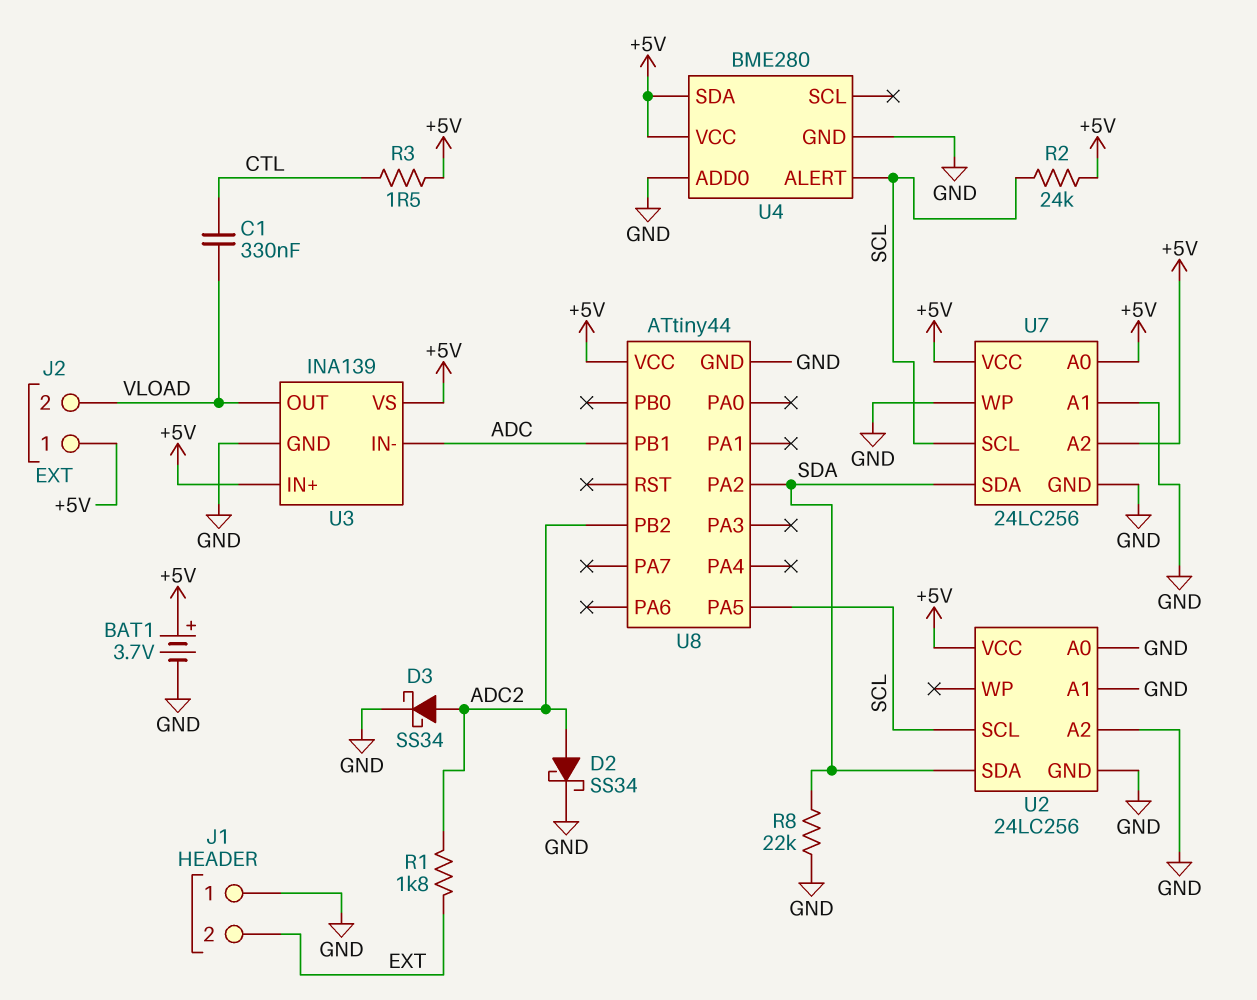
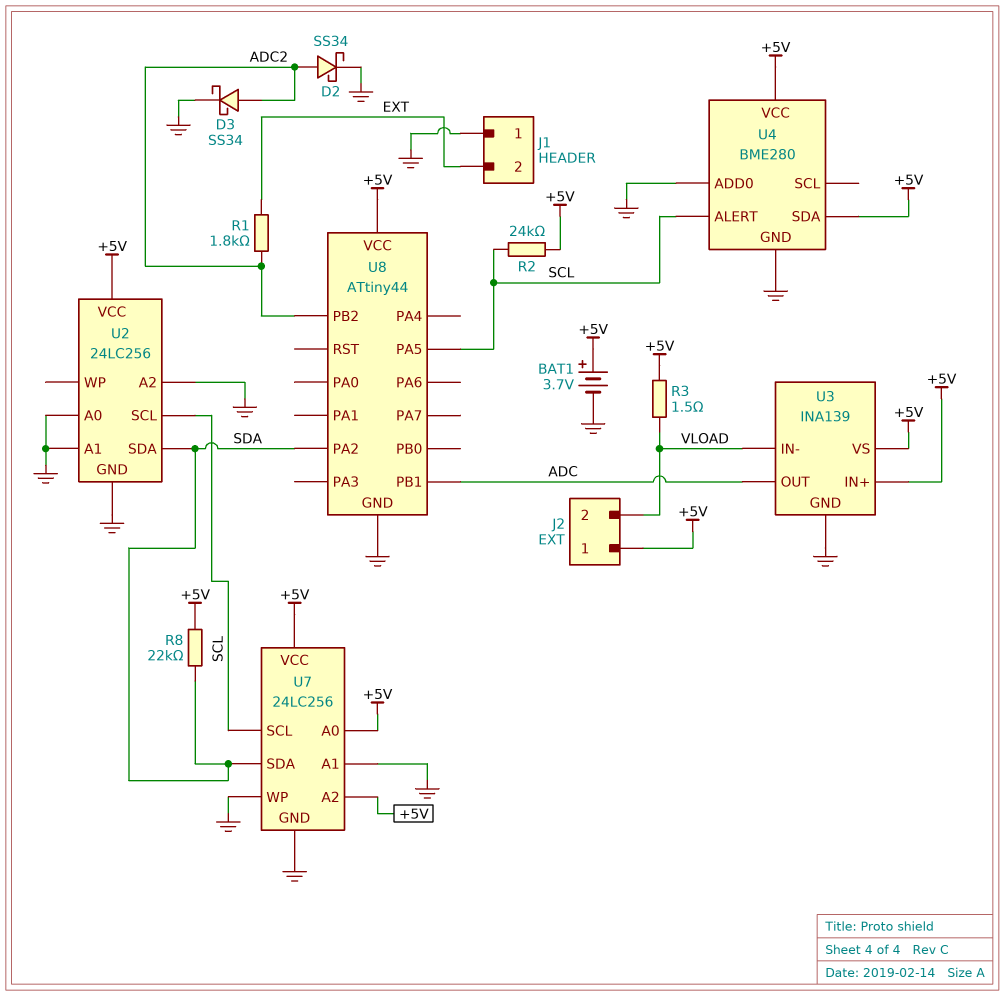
C1: 330nF (CTL, VLOAD) -> none
R3: 1.5 (+5V, CTL) -> 1.5 (+5V, VLOAD)
R8: 22k (GND, SDA) -> 22k (+5V, SDA)
U3 pin IN-: ADC -> VLOAD
U3 pin OUT: VLOAD -> ADC

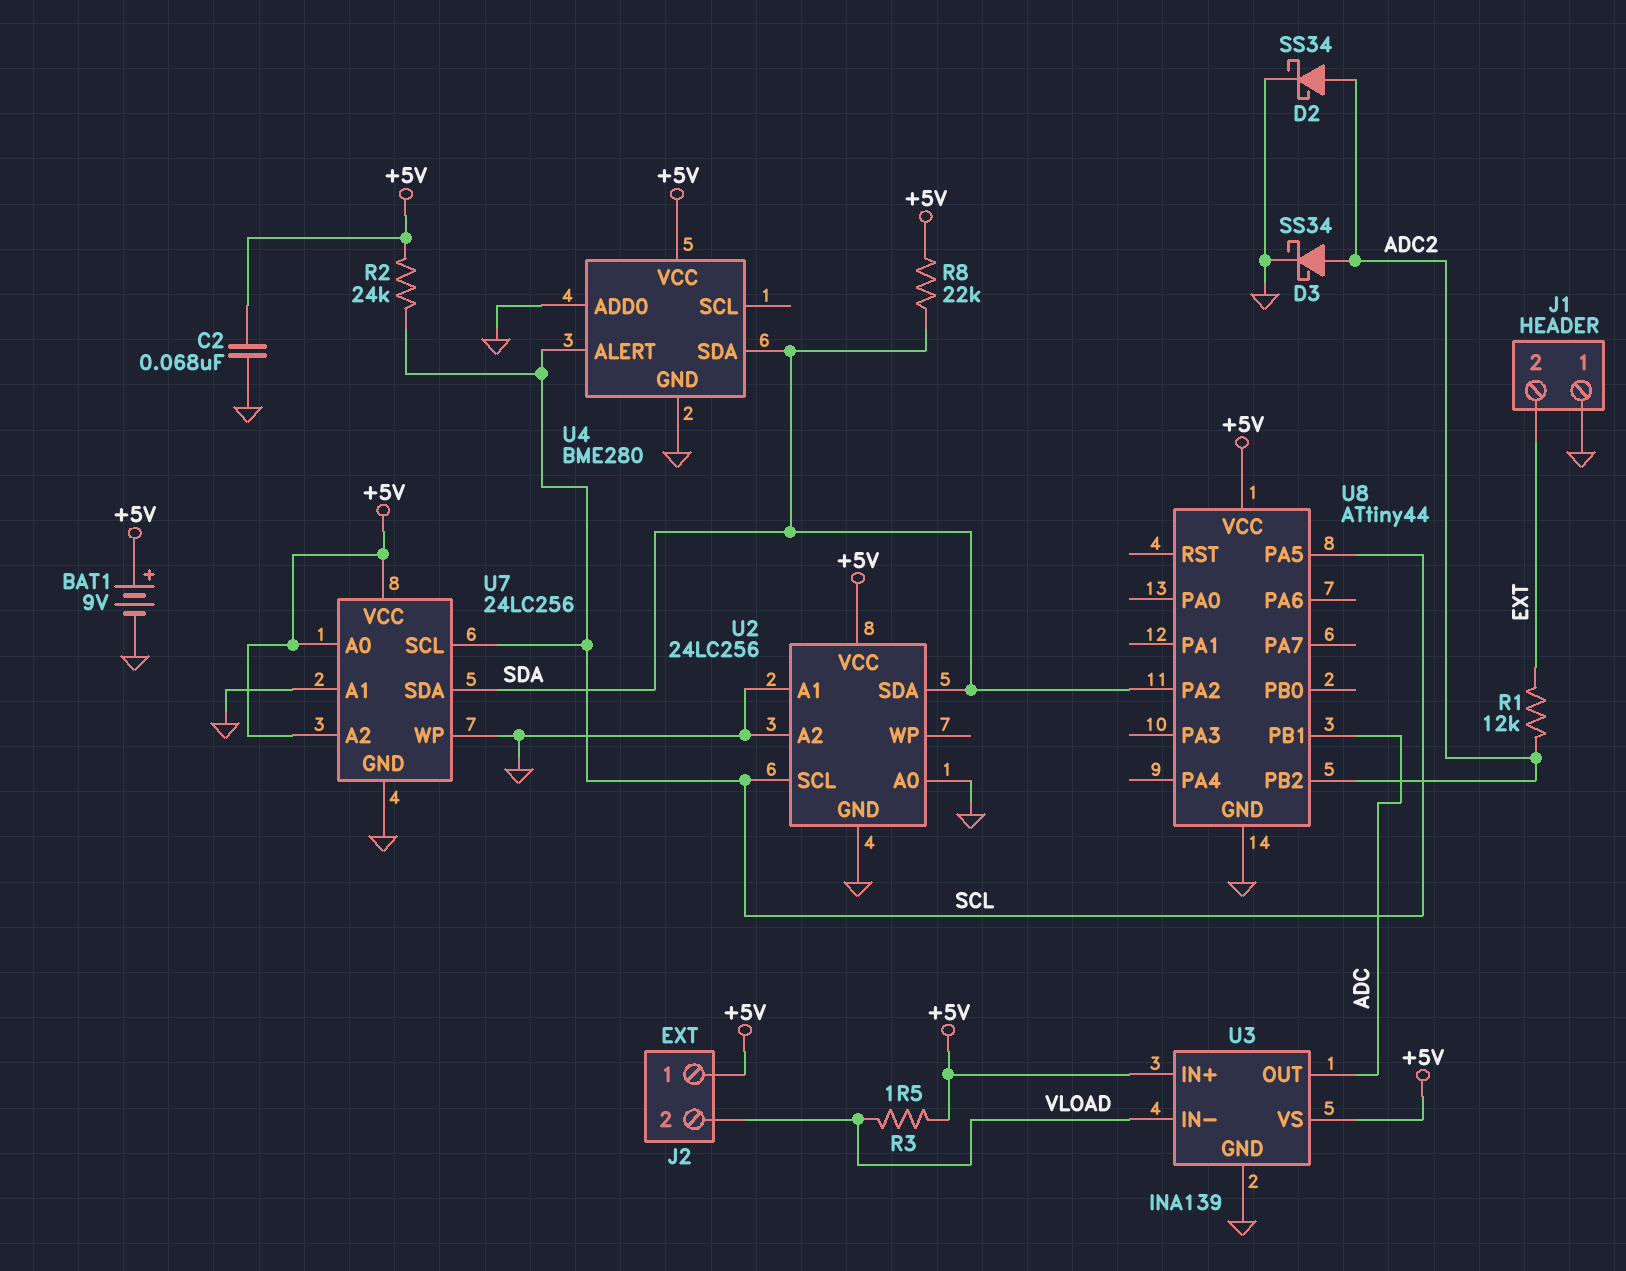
BAT1: 3.7V (plus +5V, minus GND) -> 9V (plus +5V, minus GND)
C2: none -> 68nF (+5V, GND)
R1: 1.8k (ADC2, EXT) -> 12k (ADC2, EXT)
U4 pin SDA: +5V -> SDA

